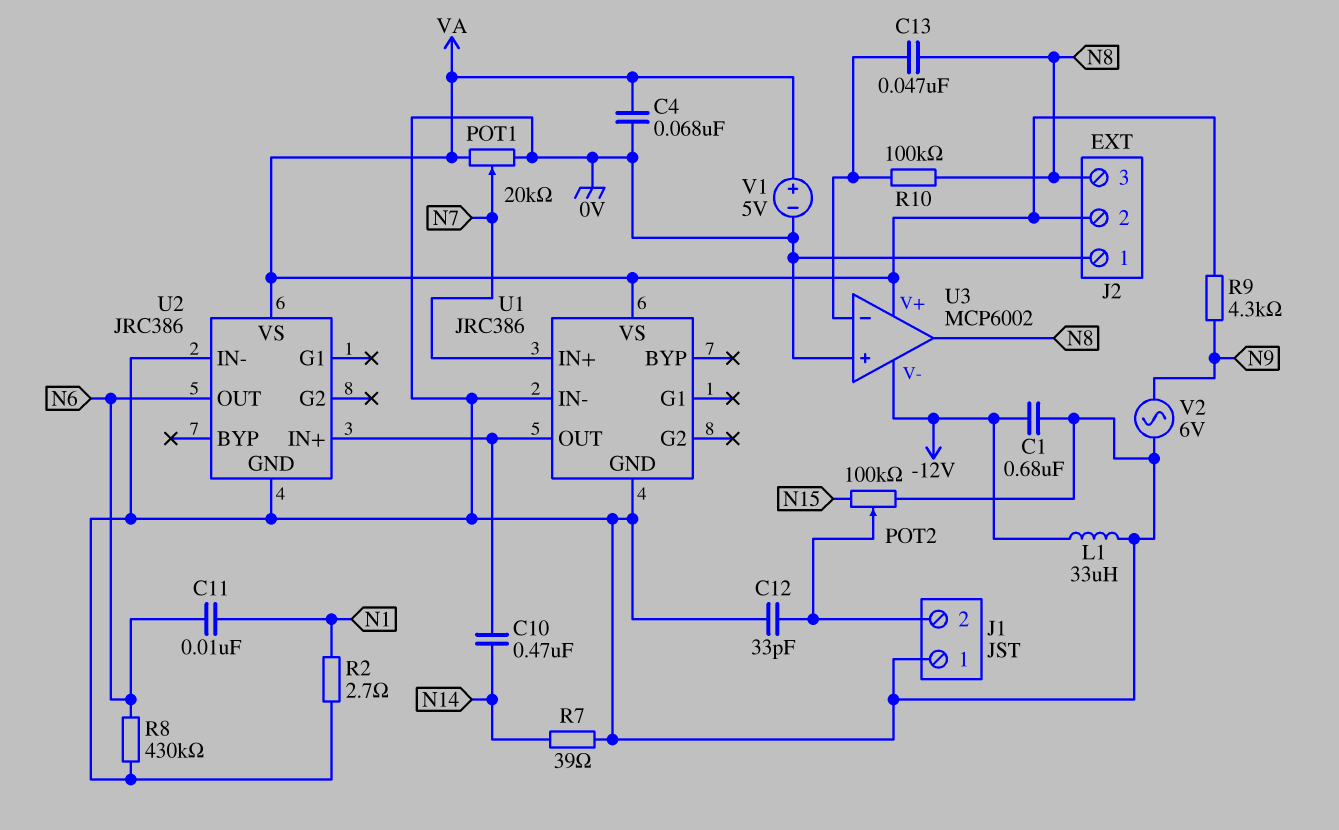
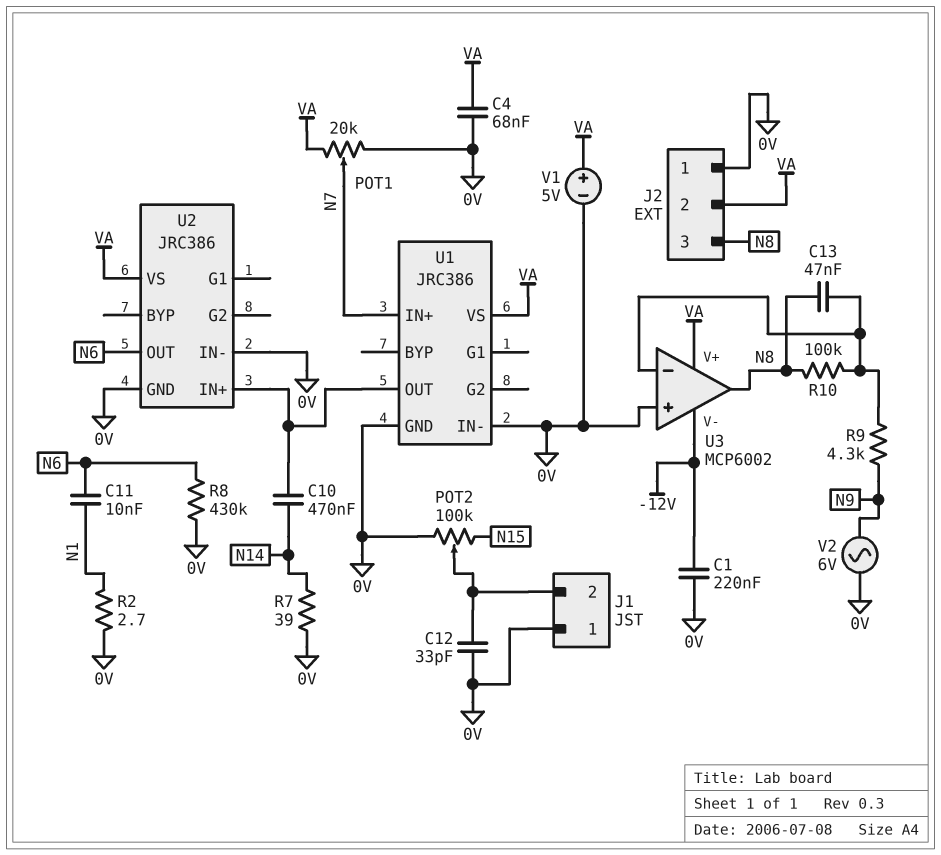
C1: 680nF (-12V, 0V) -> 220nF (-12V, 0V)
L1: 33uH (-12V, 0V) -> none
R9: 4.3k (N9, VA) -> 4.3k (N9, U3/in-)

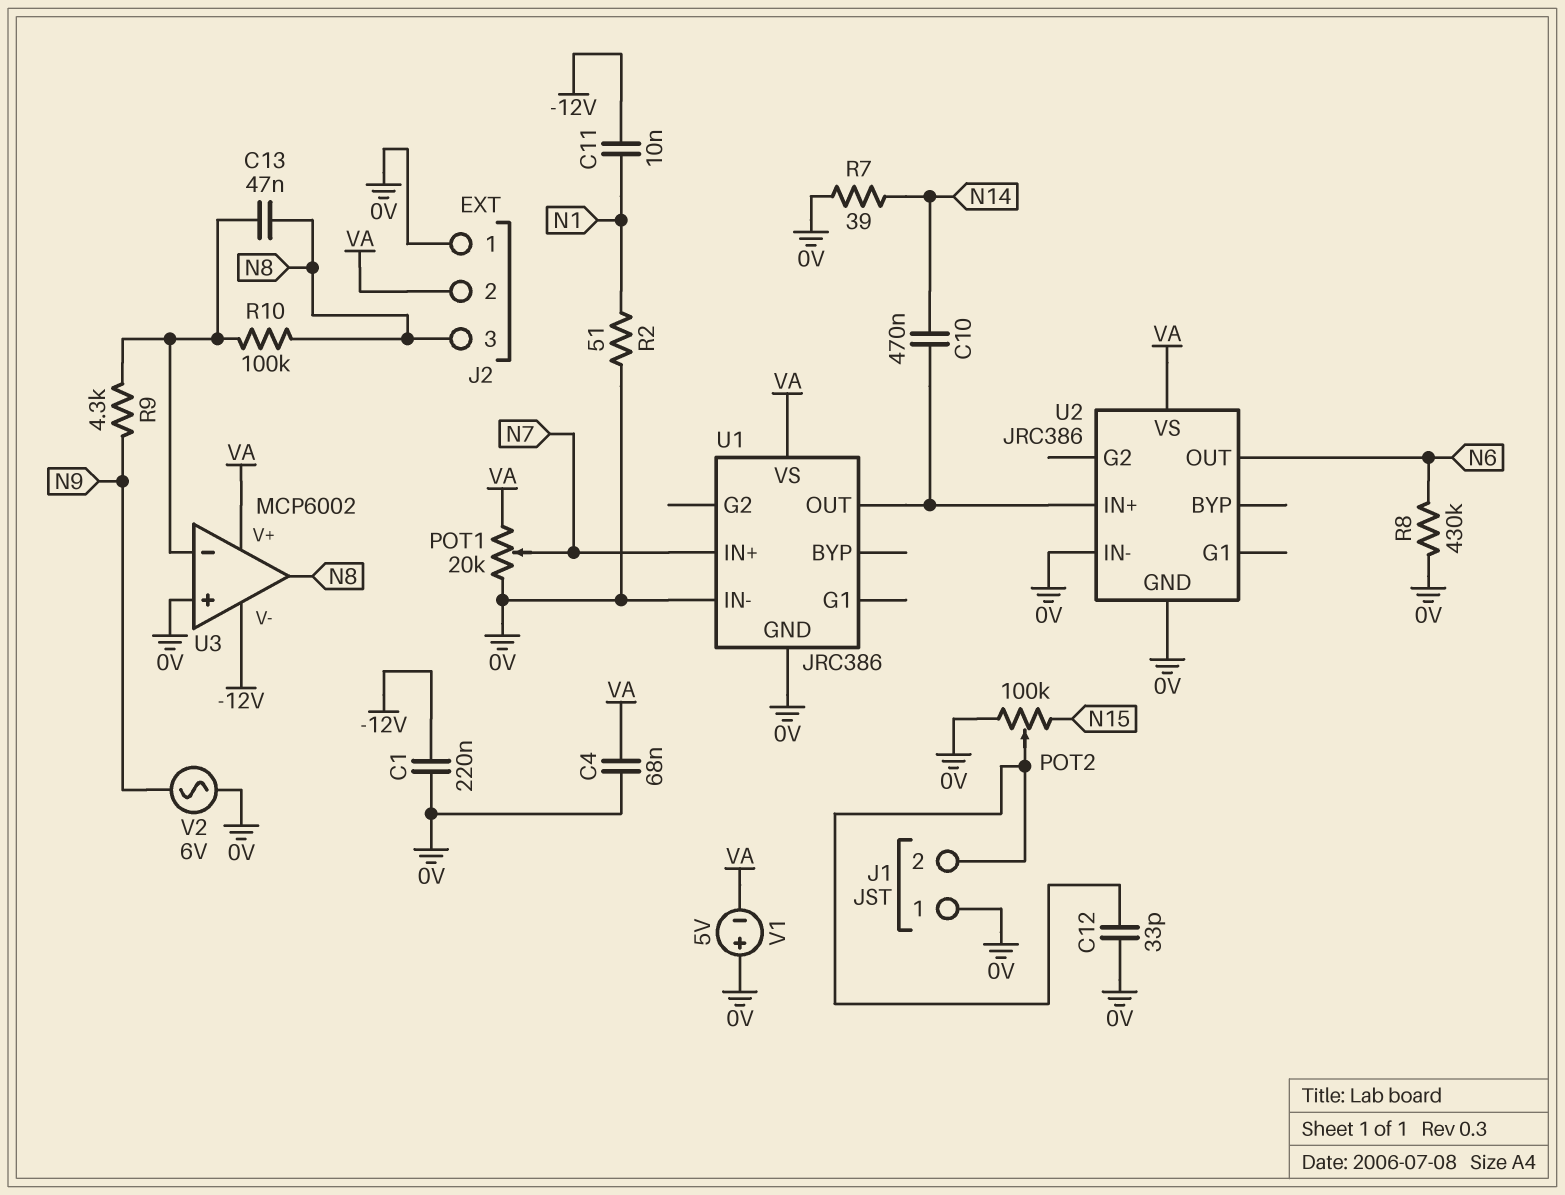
C11: 10nF (N1, N6) -> 10nF (-12V, N1)
R2: 2.7 (0V, N1) -> 51 (0V, N1)
V1: 5V (plus VA, minus 0V) -> 5V (plus 0V, minus VA)

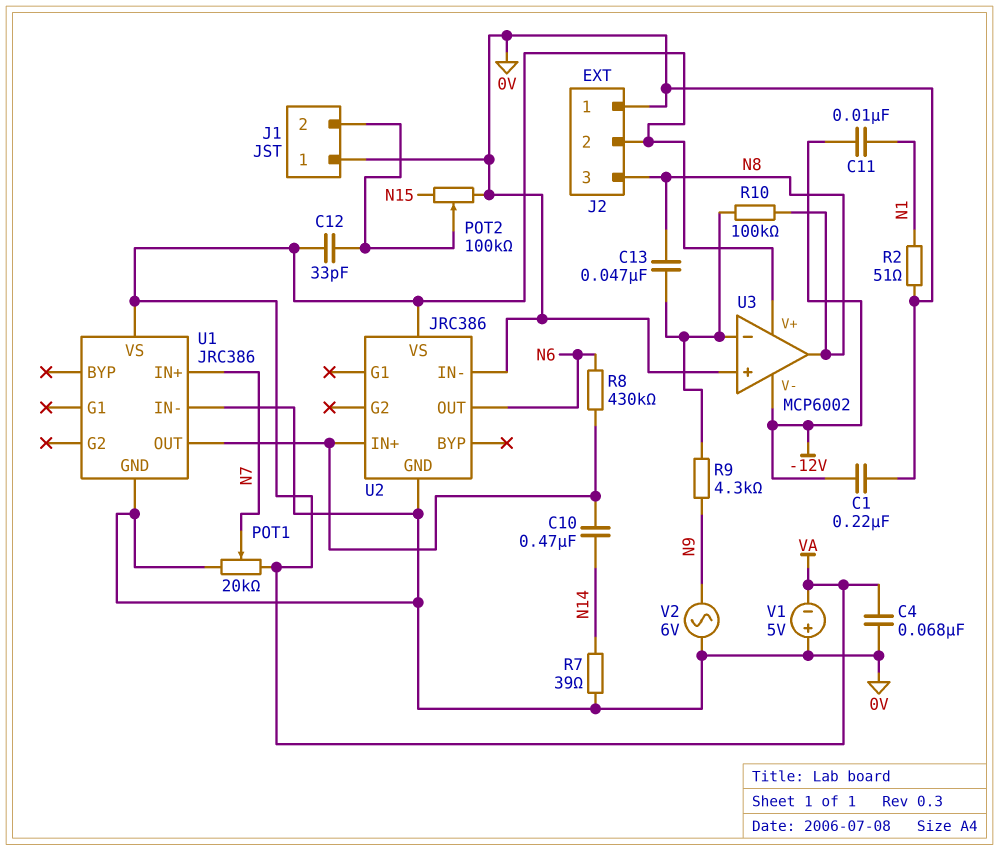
C12: 33pF (0V, J1/2) -> 33pF (J1/2, VA)
R8: 430k (0V, N6) -> 430k (N6, U1/OUT)

